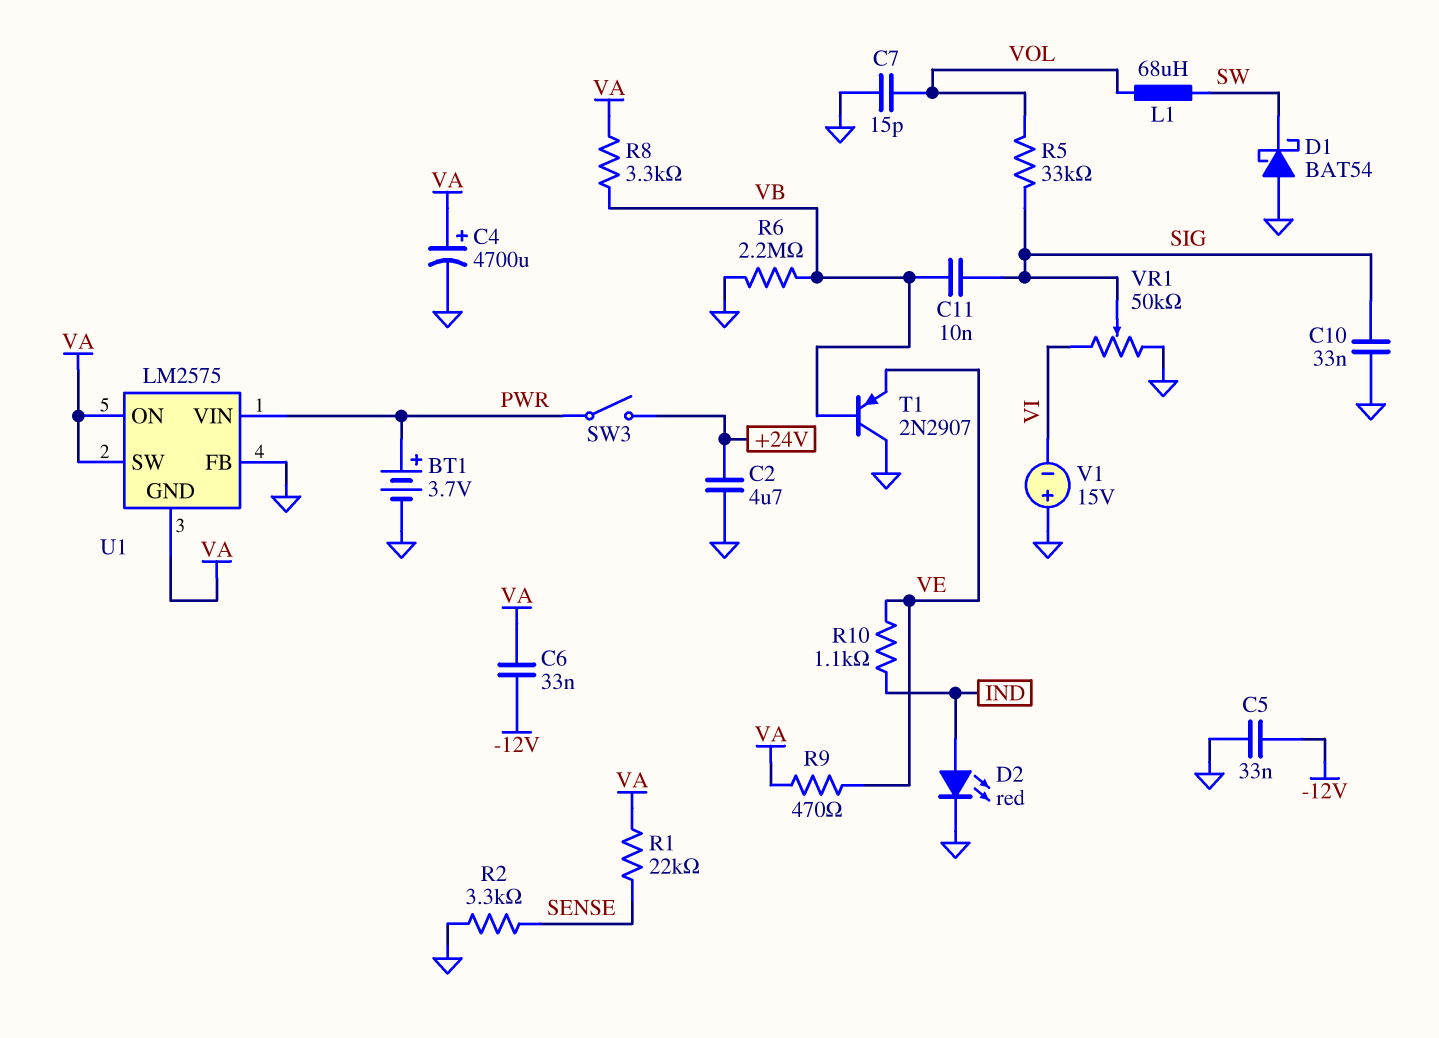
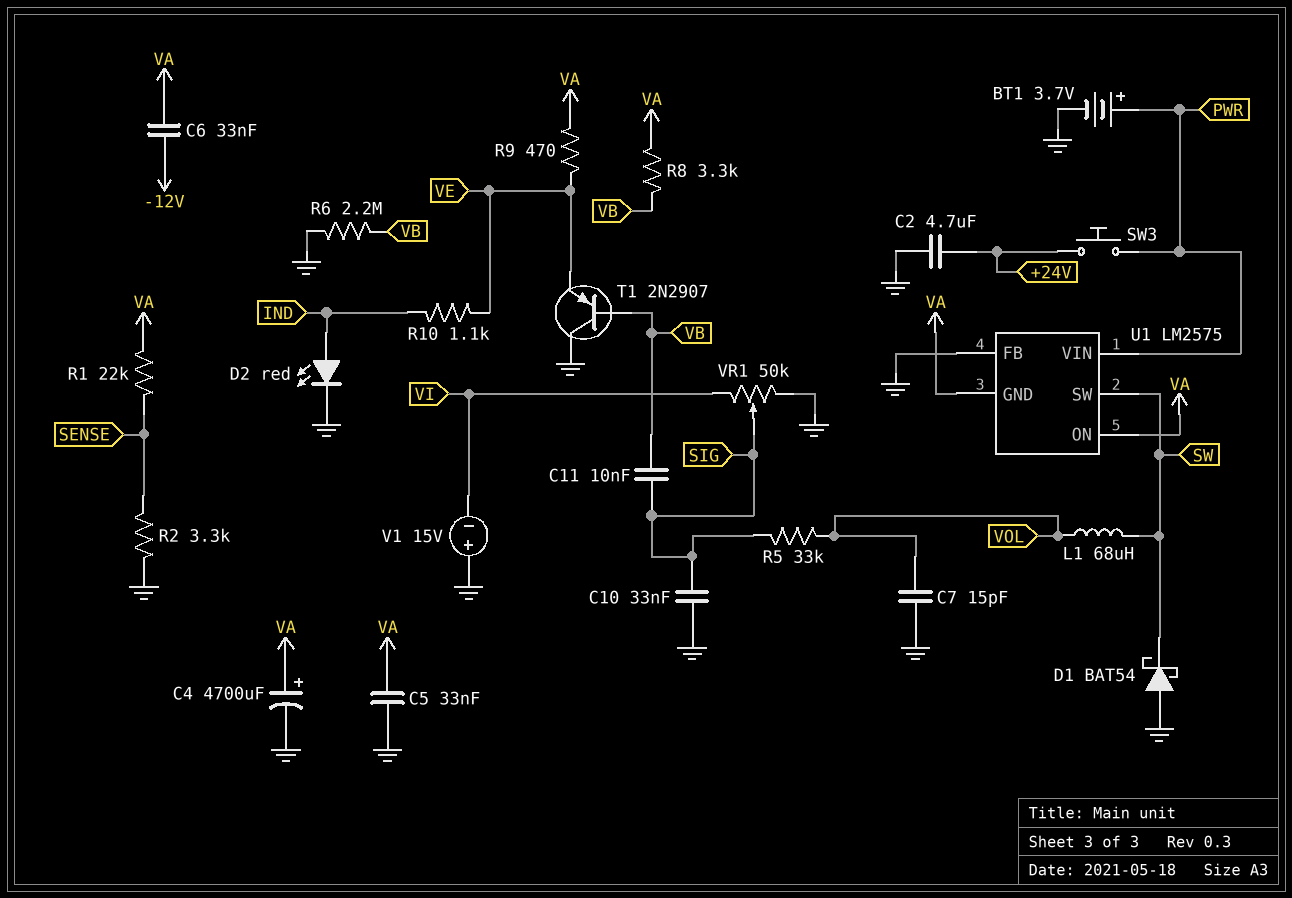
C5: 33nF (-12V, GND) -> 33nF (GND, VA)
SW3: switch (+24V, PWR) -> button (+24V, PWR)
U1 pin SW: VA -> SW

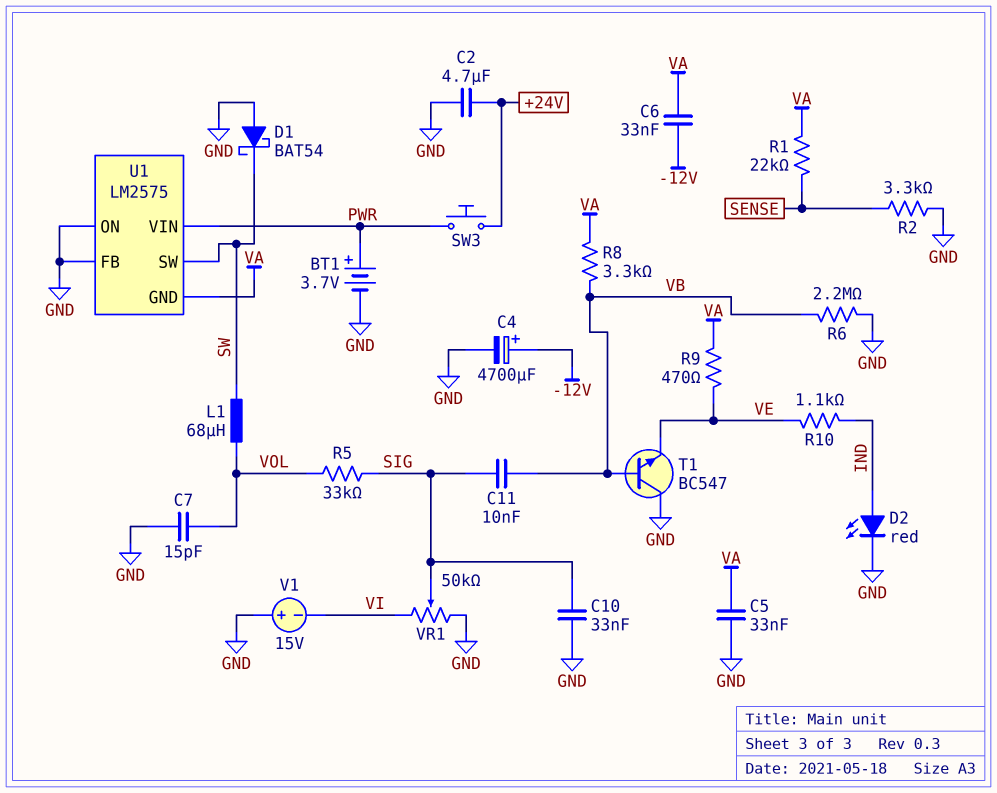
C4: 4700uF (plus VA, minus GND) -> 4700uF (plus -12V, minus GND)
T1: PNP 2N2907 (B VB, C GND, E VE) -> NPN BC547 (B VB, C GND, E VE)
U1 pin ON: VA -> GND

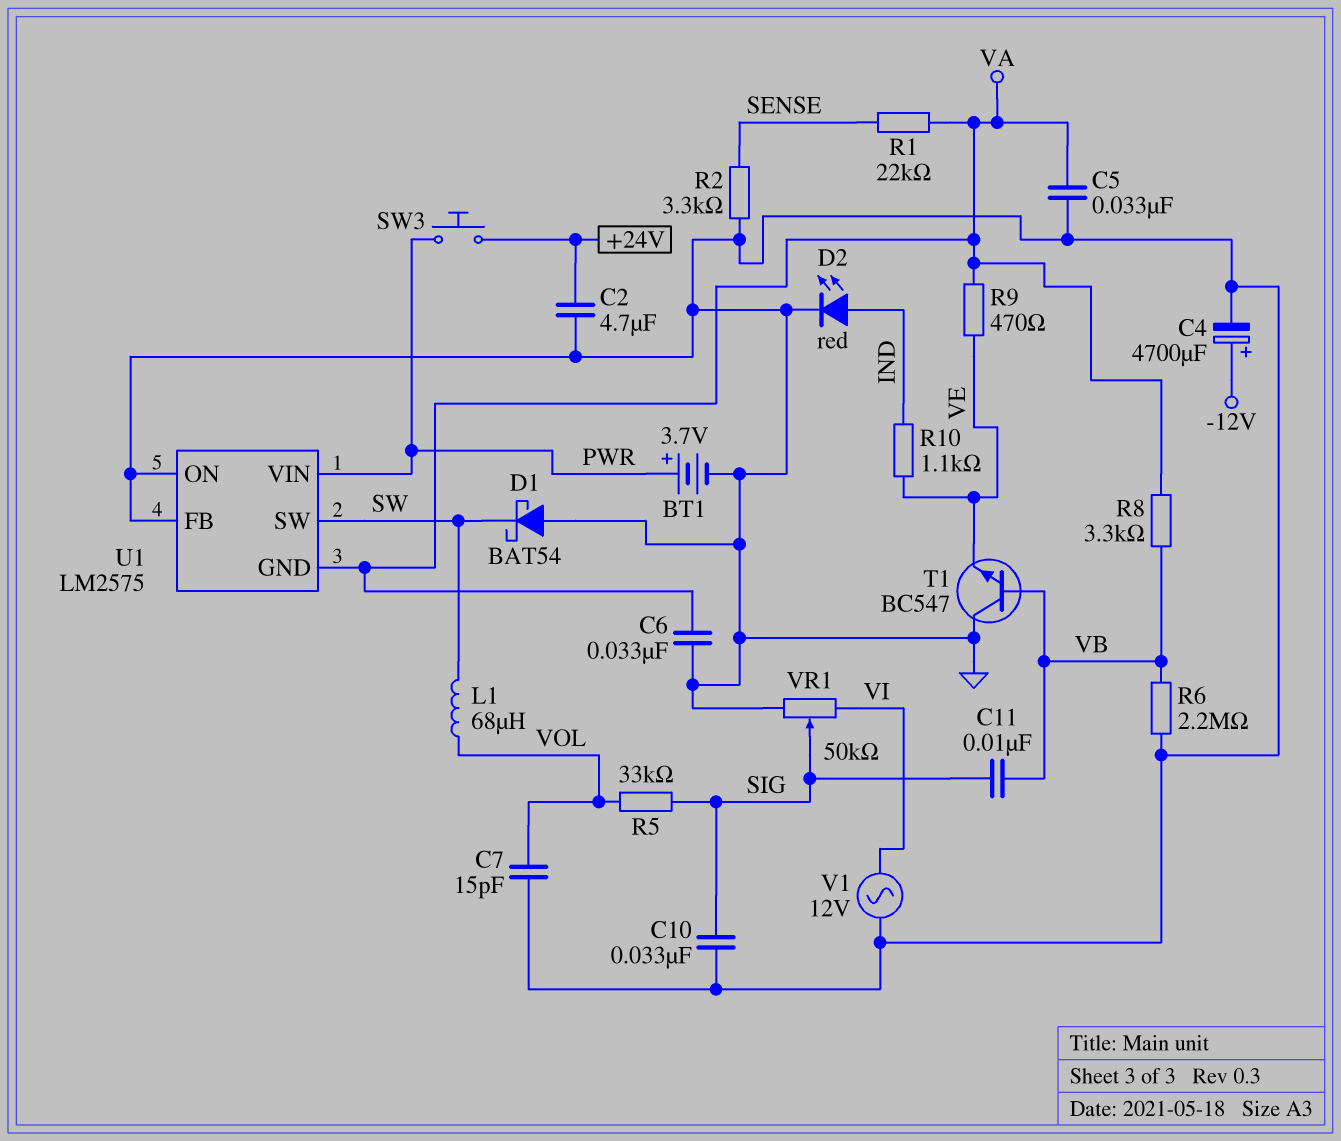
C6: 33nF (-12V, VA) -> 33nF (GND, VA)
V1: 15V (plus GND, minus VI) -> AC 12V (GND, VI)

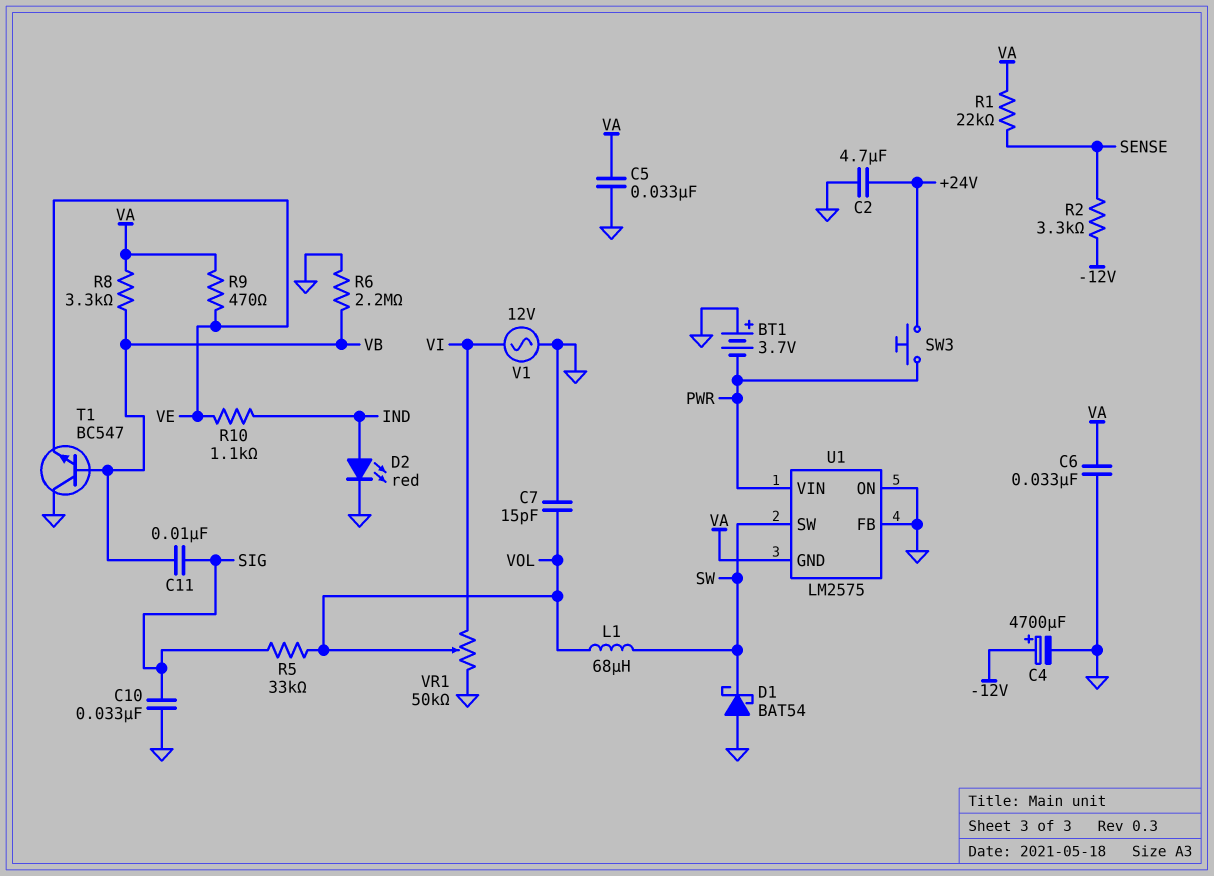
BT1: 3.7V (plus PWR, minus GND) -> 3.7V (plus GND, minus PWR)
R2: 3.3k (GND, SENSE) -> 3.3k (-12V, SENSE)
VR1: 50k (GND, VI, wiper SIG) -> 50k (GND, VI, wiper VOL)

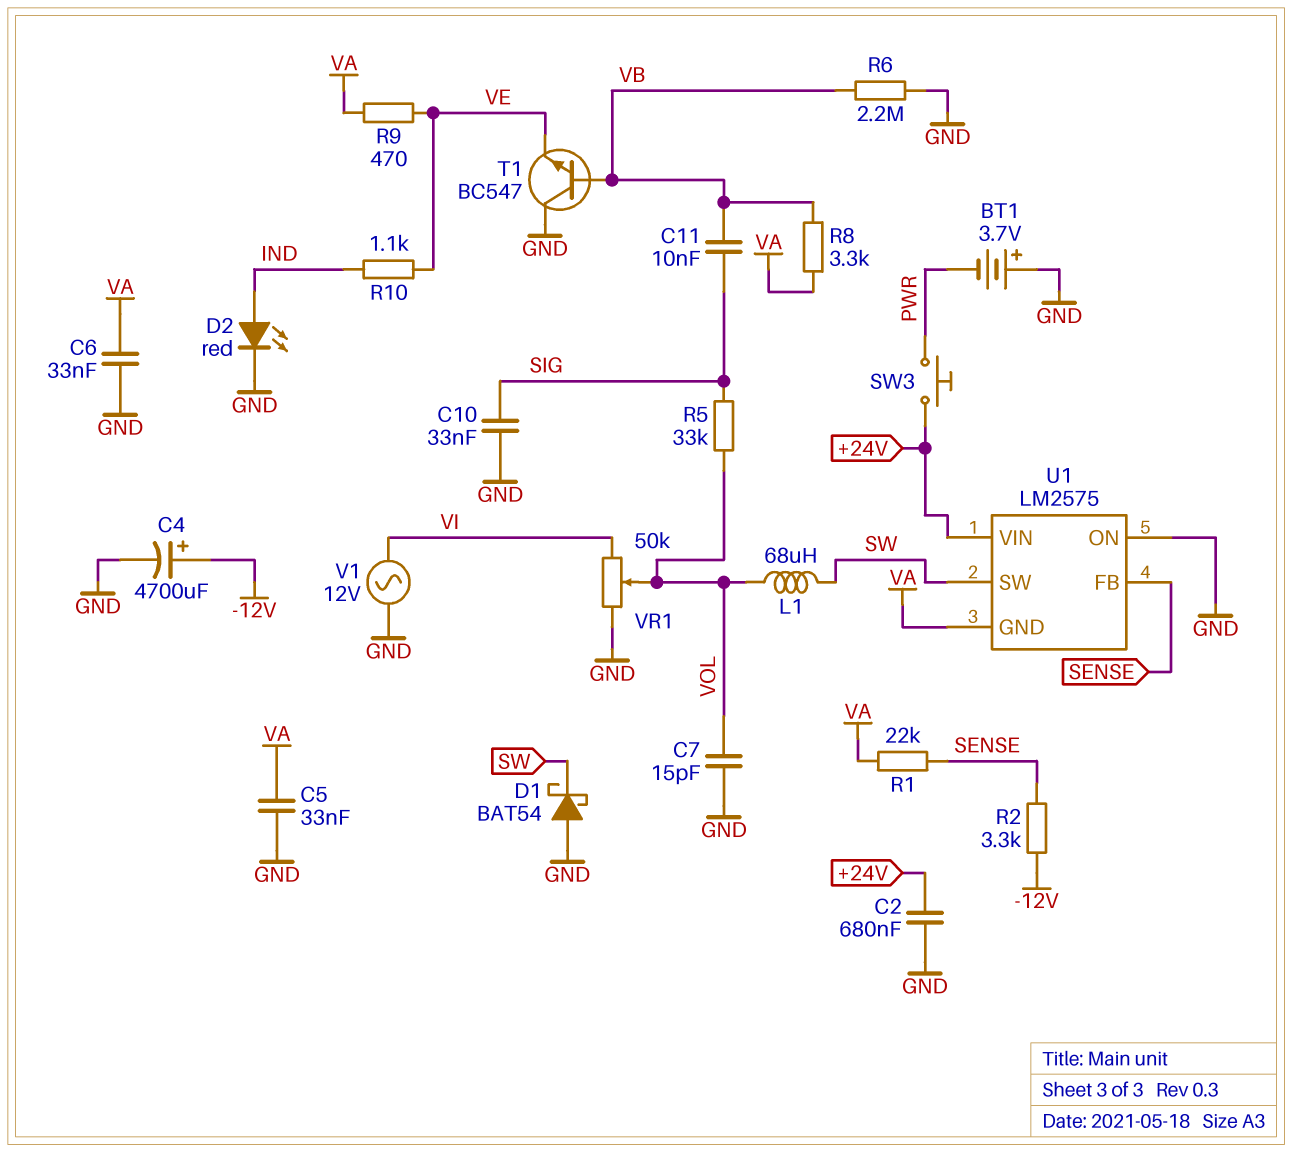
C2: 4.7uF (+24V, GND) -> 680nF (+24V, GND)
U1 pin FB: GND -> SENSE
U1 pin VIN: PWR -> +24V

